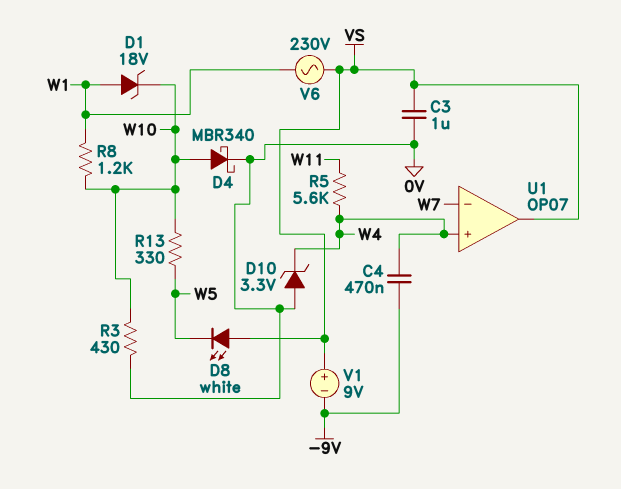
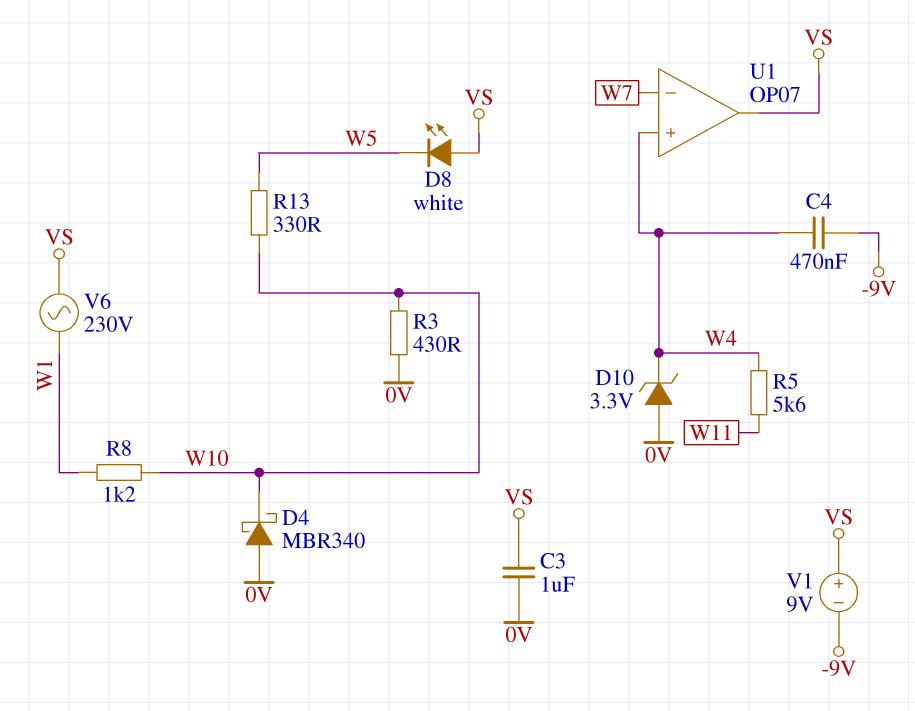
D1: zener 18V (A W1, K W10) -> none
D4: schottky MBR340 (A W10, K 0V) -> schottky MBR340 (A 0V, K W10)

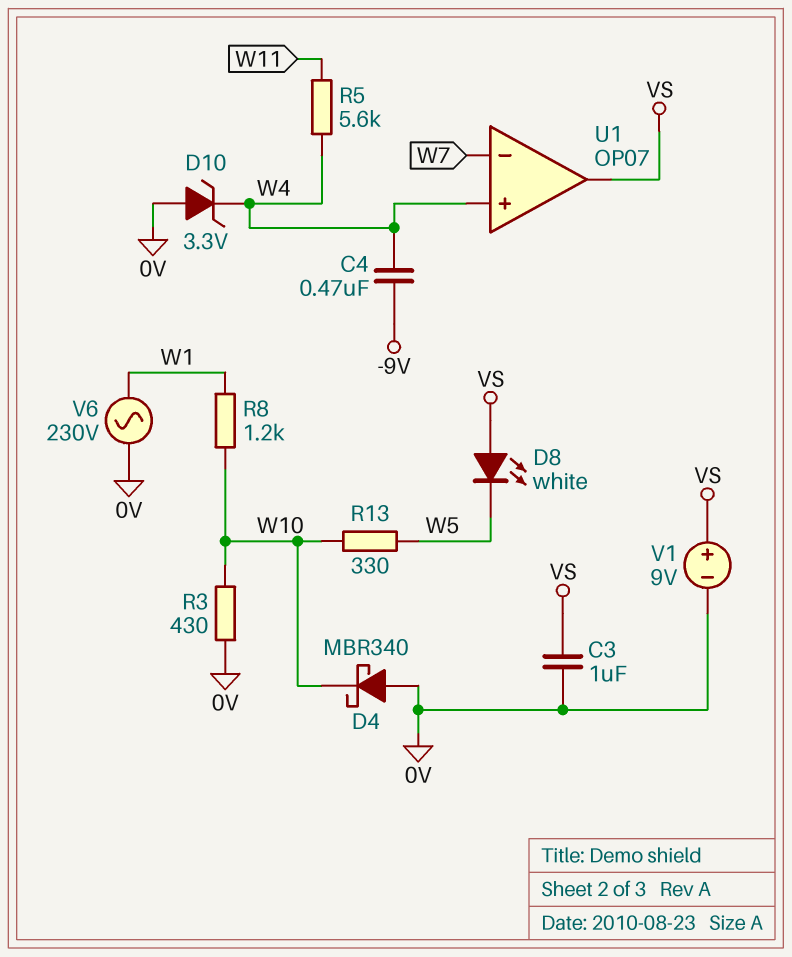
V1: 9V (plus VS, minus -9V) -> 9V (plus VS, minus 0V)
V6: AC 230V (VS, W1) -> AC 230V (0V, W1)

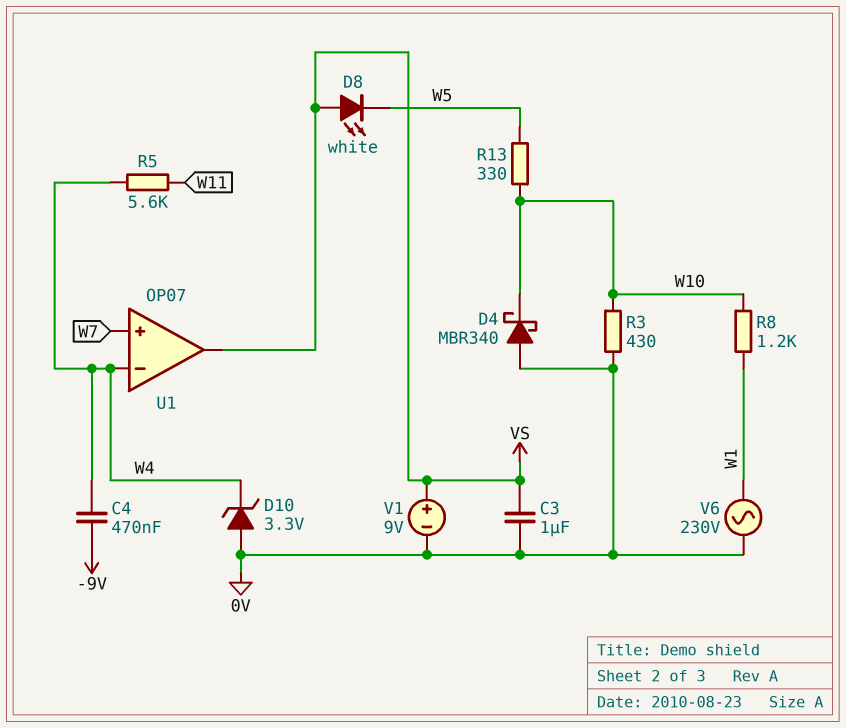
U1 pin in+: W4 -> W7
U1 pin in-: W7 -> W4

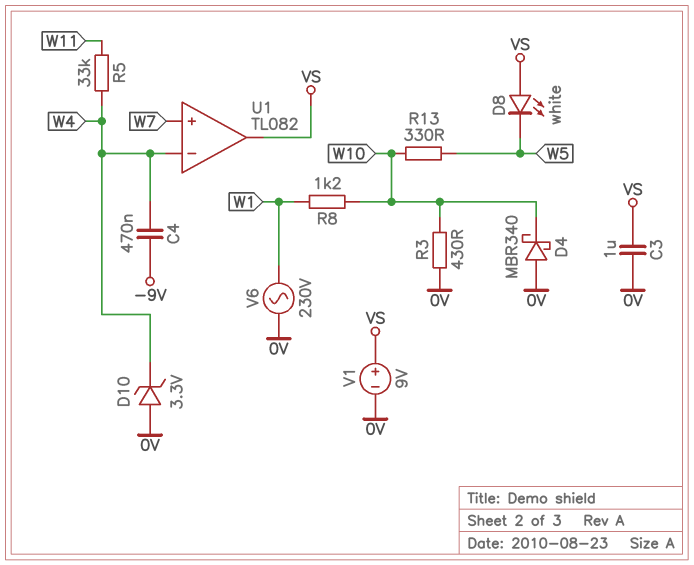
R5: 5.6k (W4, W11) -> 33k (W4, W11)
U1: OP07 -> TL082

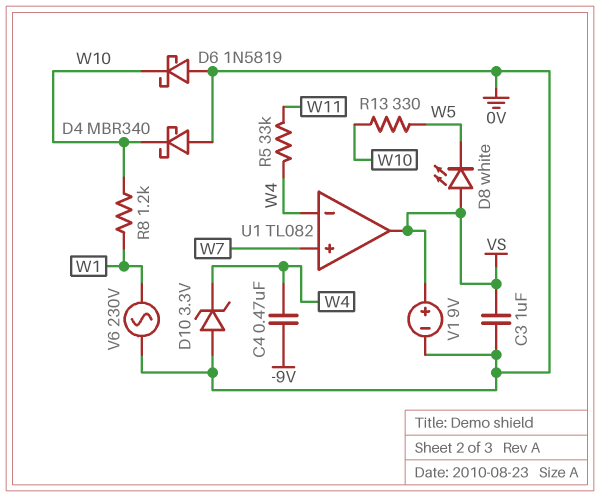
D6: none -> schottky 1N5819 (A 0V, K W10)
R3: 430 (0V, W10) -> none

